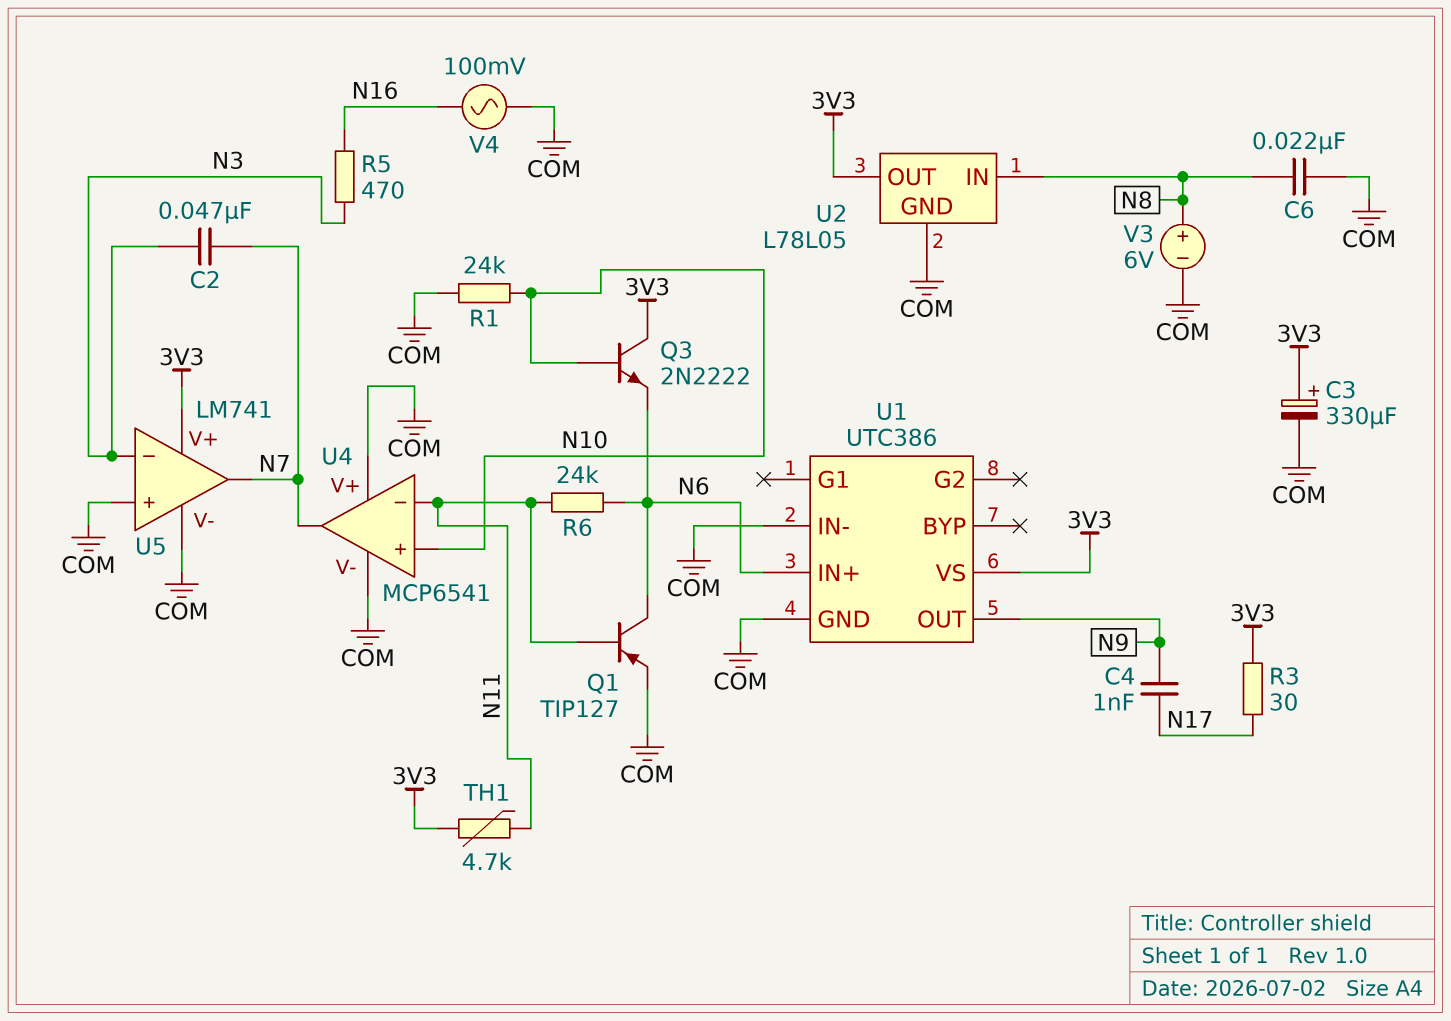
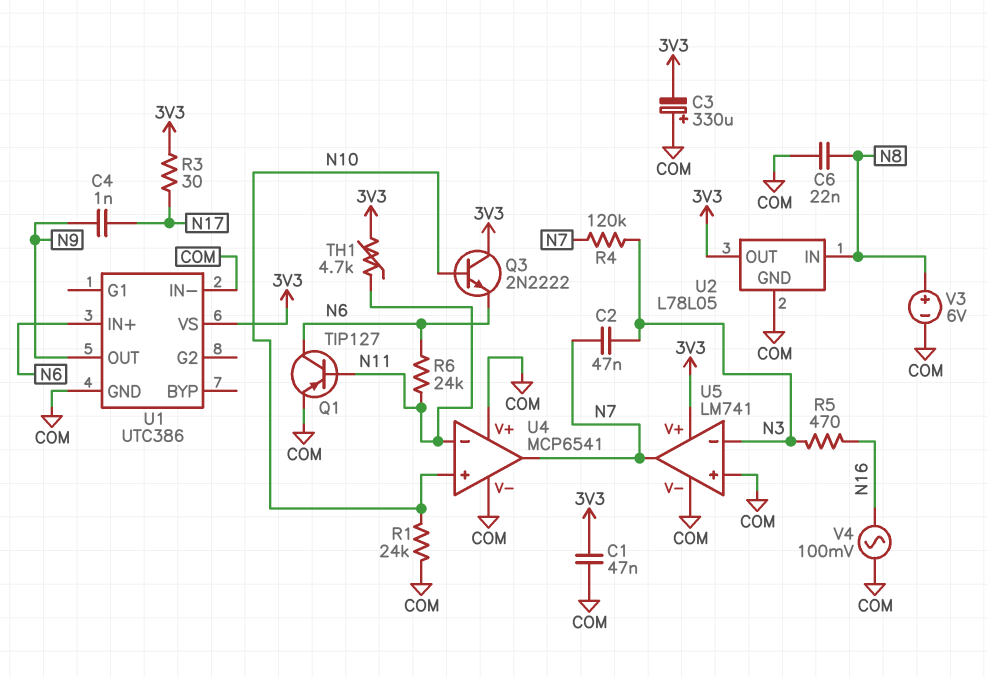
C1: none -> 47nF (3V3, COM)
C3: 330uF (plus 3V3, minus COM) -> 330uF (plus COM, minus 3V3)
R4: none -> 120k (N3, N7)

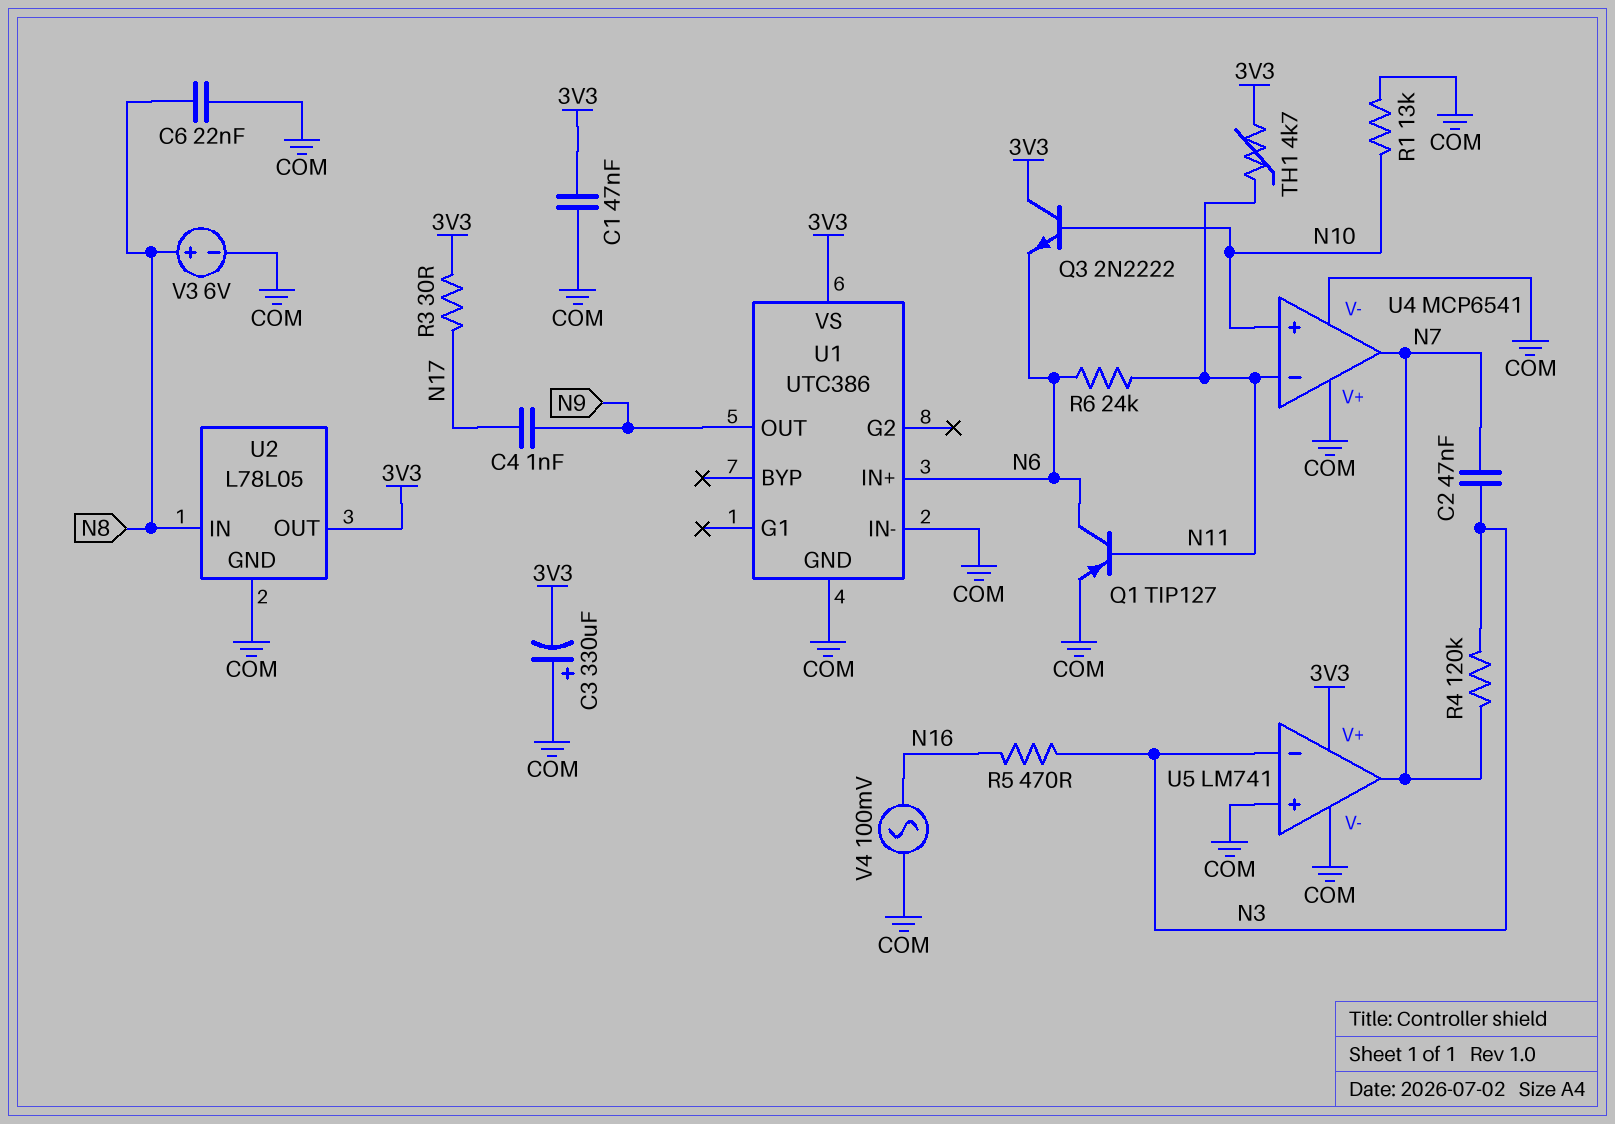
R1: 24k (COM, N10) -> 13k (COM, N10)

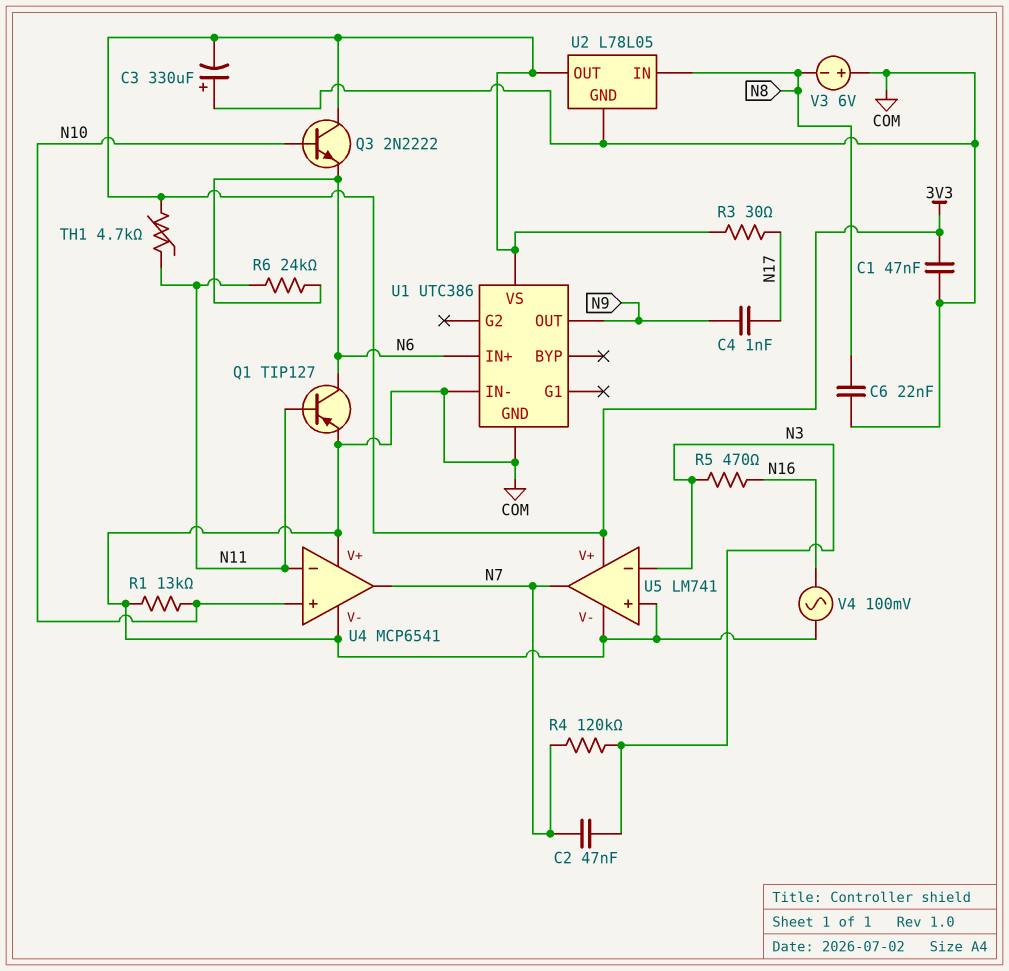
V3: 6V (plus N8, minus COM) -> 6V (plus COM, minus N8)

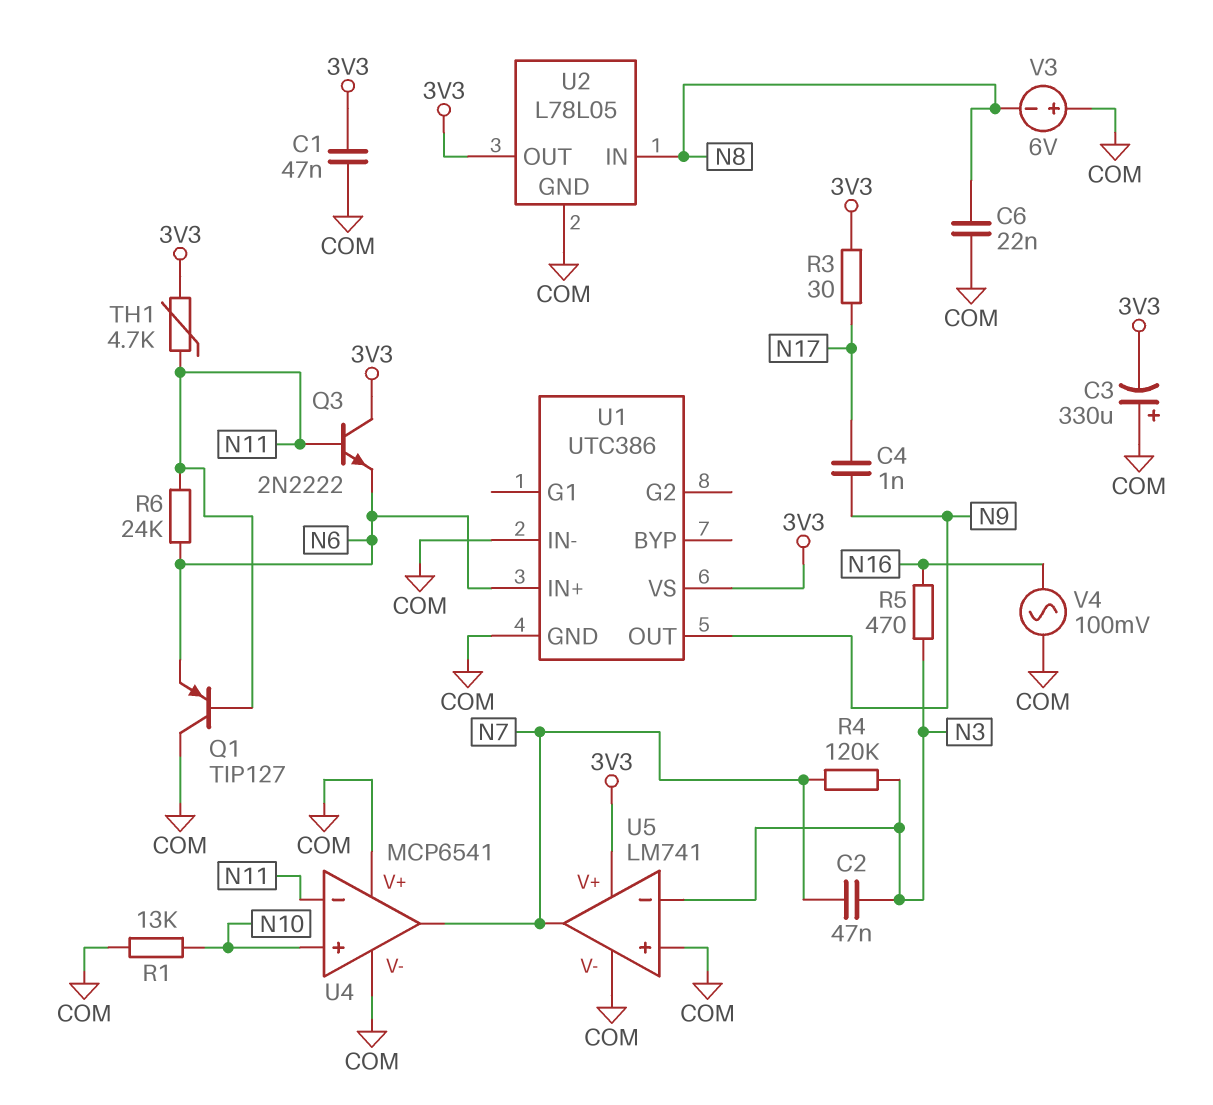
Q1: PNP TIP127 (B N11, C N6, E COM) -> PNP TIP127 (B N11, C COM, E N6)
Q3: NPN 2N2222 (B N10, C 3V3, E N6) -> NPN 2N2222 (B N11, C 3V3, E N6)

